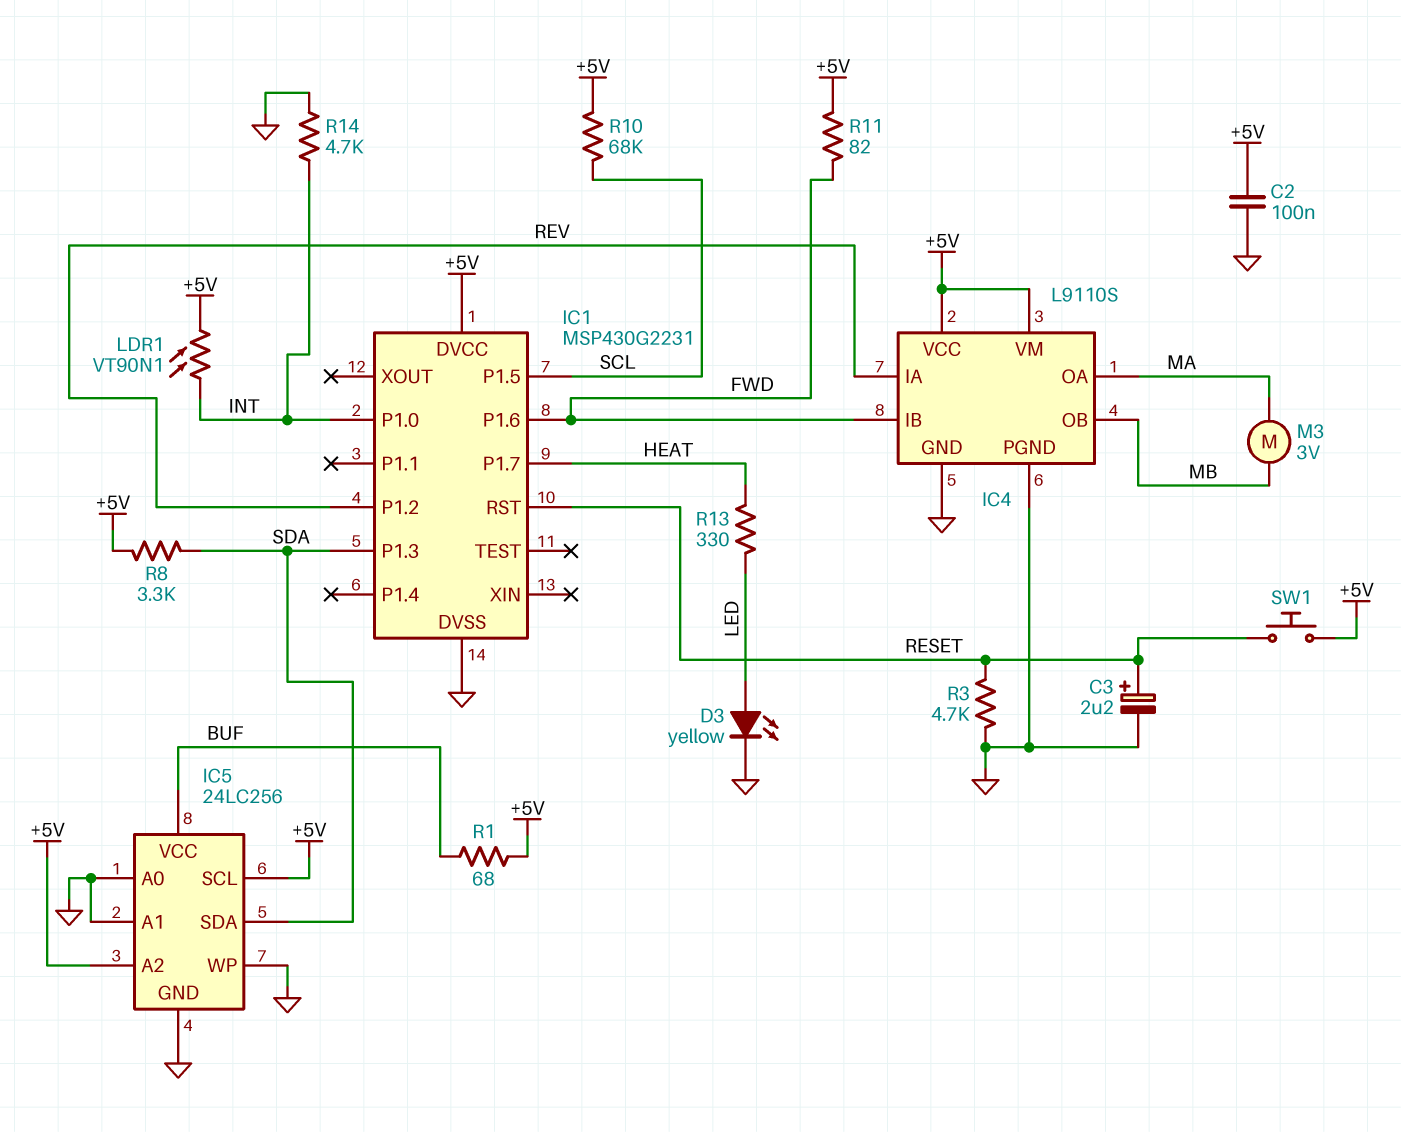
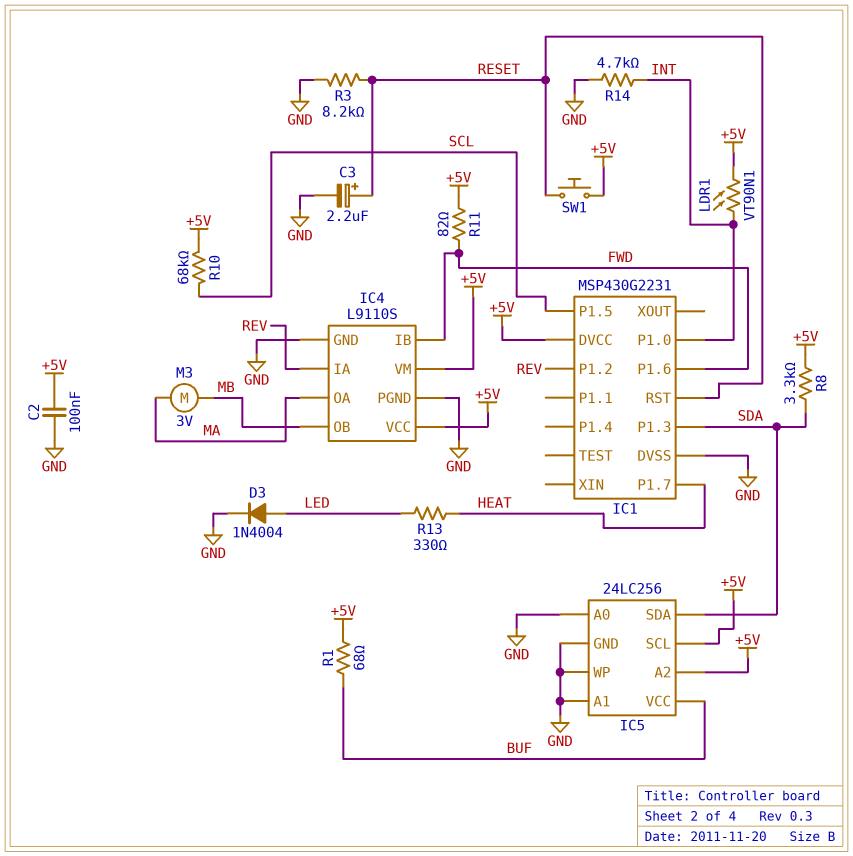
D3: LED yellow (A LED, K GND) -> diode 1N4004 (A LED, K GND)
R3: 4.7k (GND, RESET) -> 8.2k (GND, RESET)

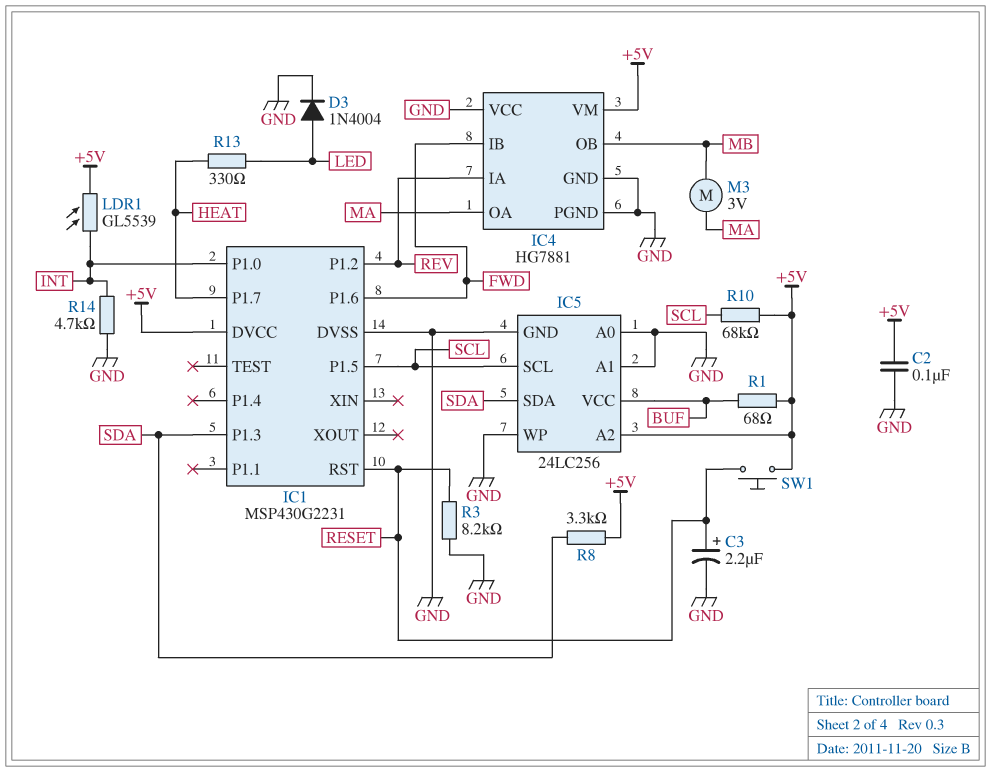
IC4: L9110S -> HG7881
IC4 pin VCC: +5V -> GND
IC5 pin SCL: +5V -> SCL
LDR1: VT90N1 (+5V, INT) -> GL5539 (+5V, INT)
R11: 82 (+5V, FWD) -> none

